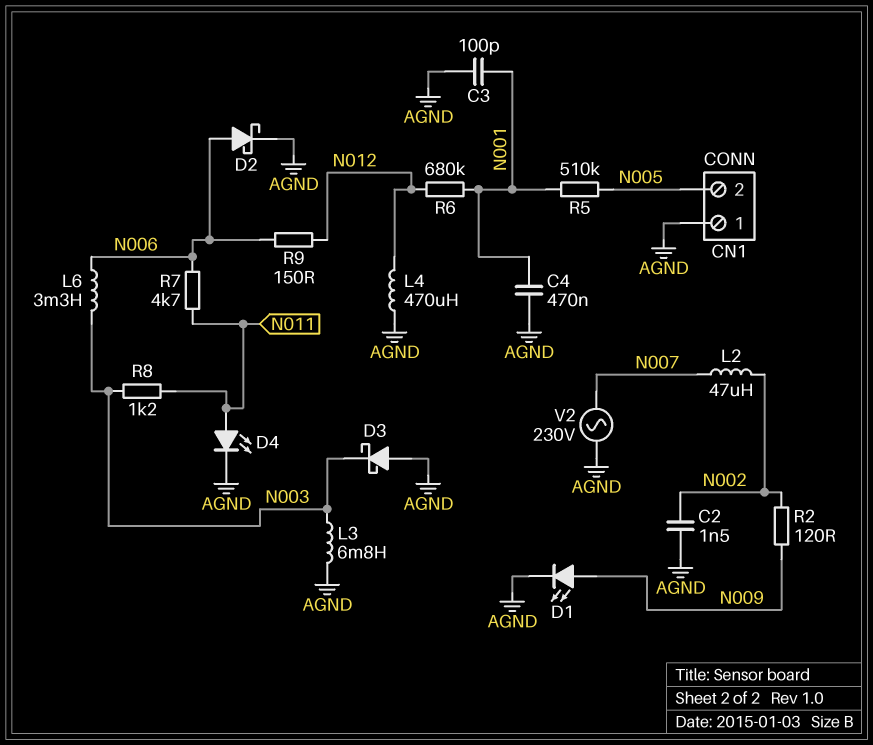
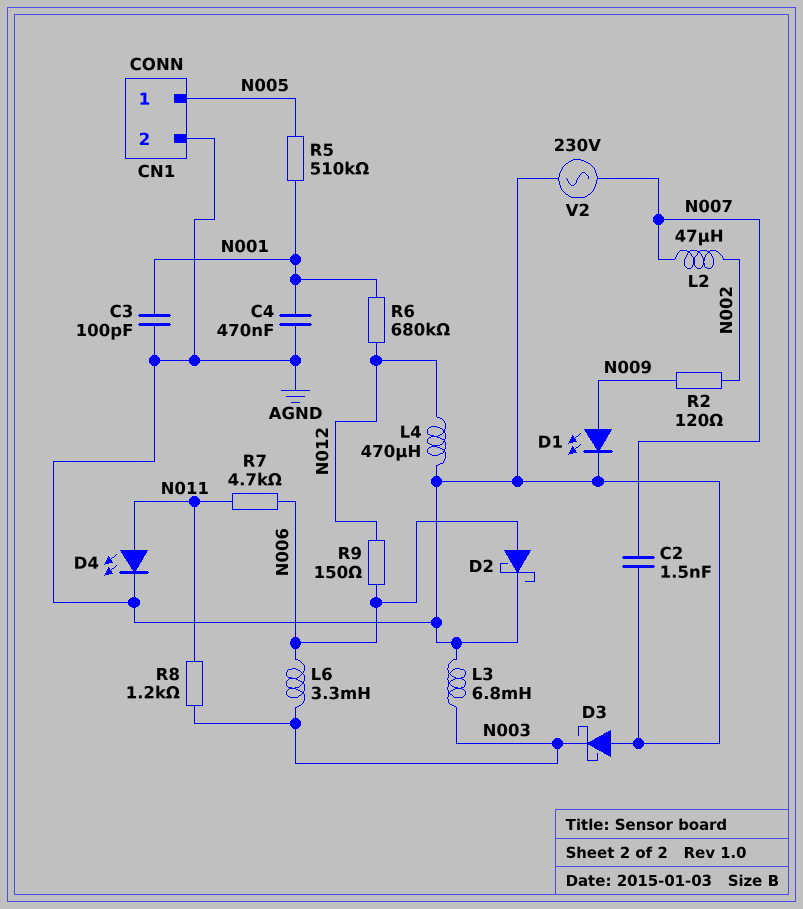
C2: 1.5nF (AGND, N002) -> 1.5nF (AGND, N007)
CN1 pin 1: AGND -> N005
CN1 pin 2: N005 -> AGND

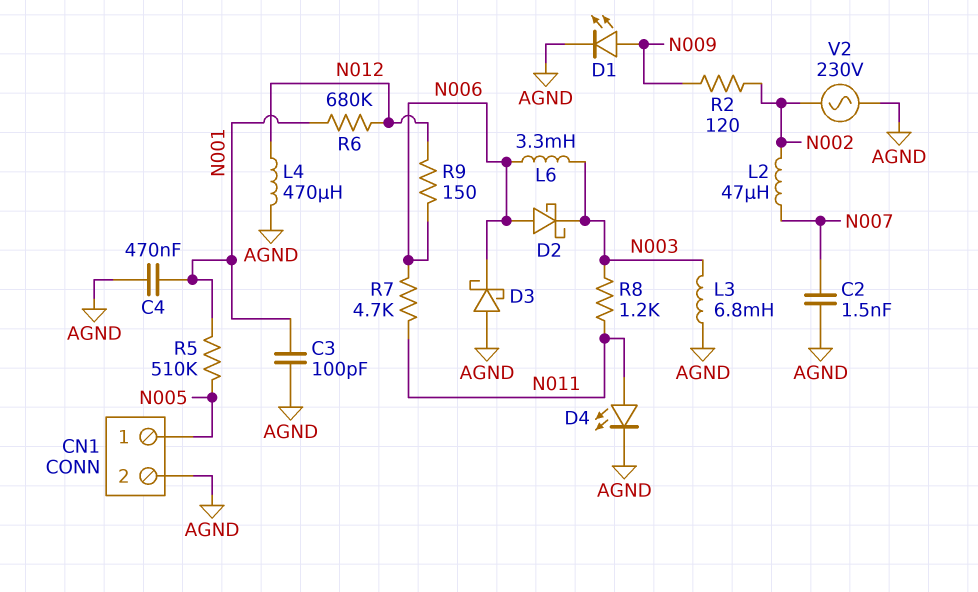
D2: schottky (A N006, K AGND) -> schottky (A N006, K N003)
D3: schottky (A AGND, K N003) -> schottky (A AGND, K N006)
V2: AC 230V (AGND, N007) -> AC 230V (AGND, N002)

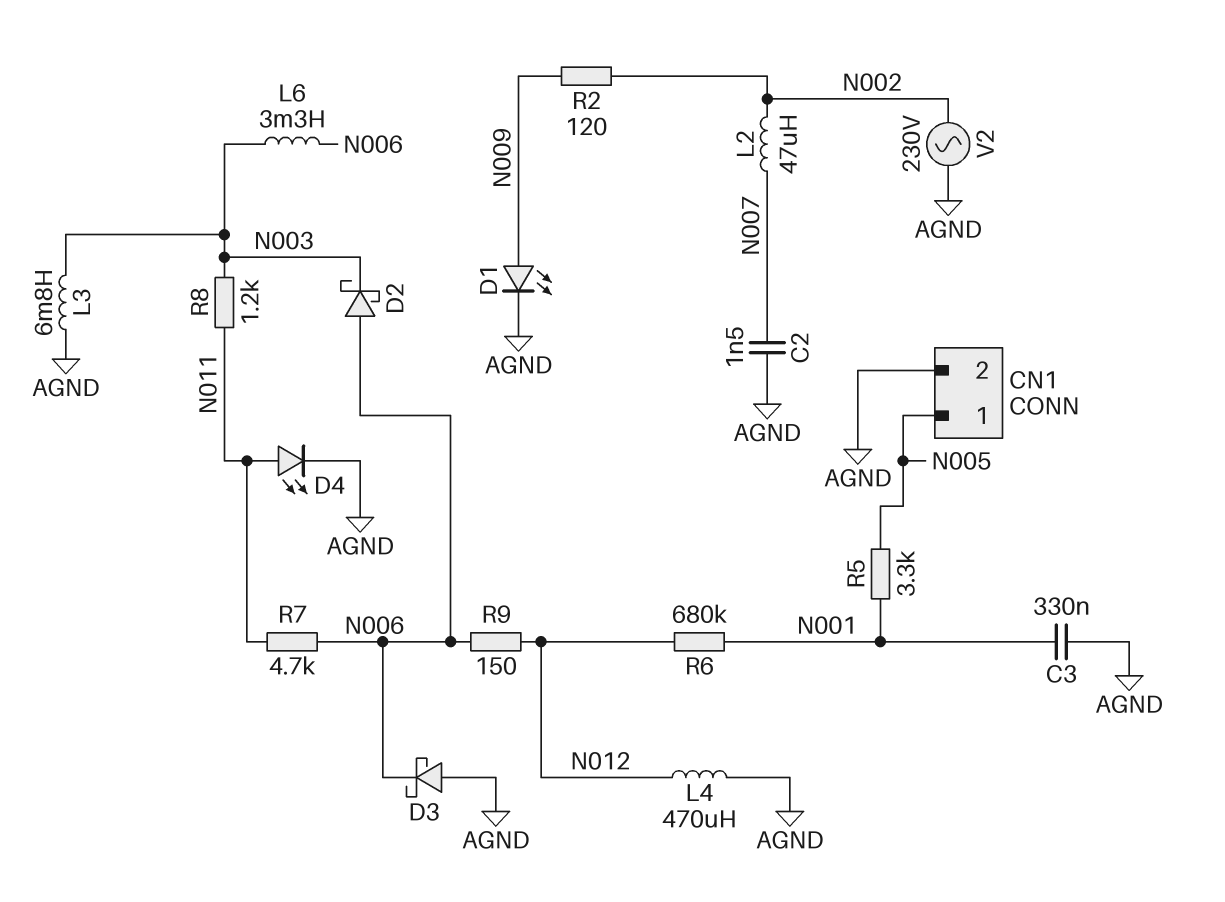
C3: 100pF (AGND, N001) -> 330nF (AGND, N001)
C4: 470nF (AGND, N001) -> none
R5: 510k (N001, N005) -> 3.3k (N001, N005)

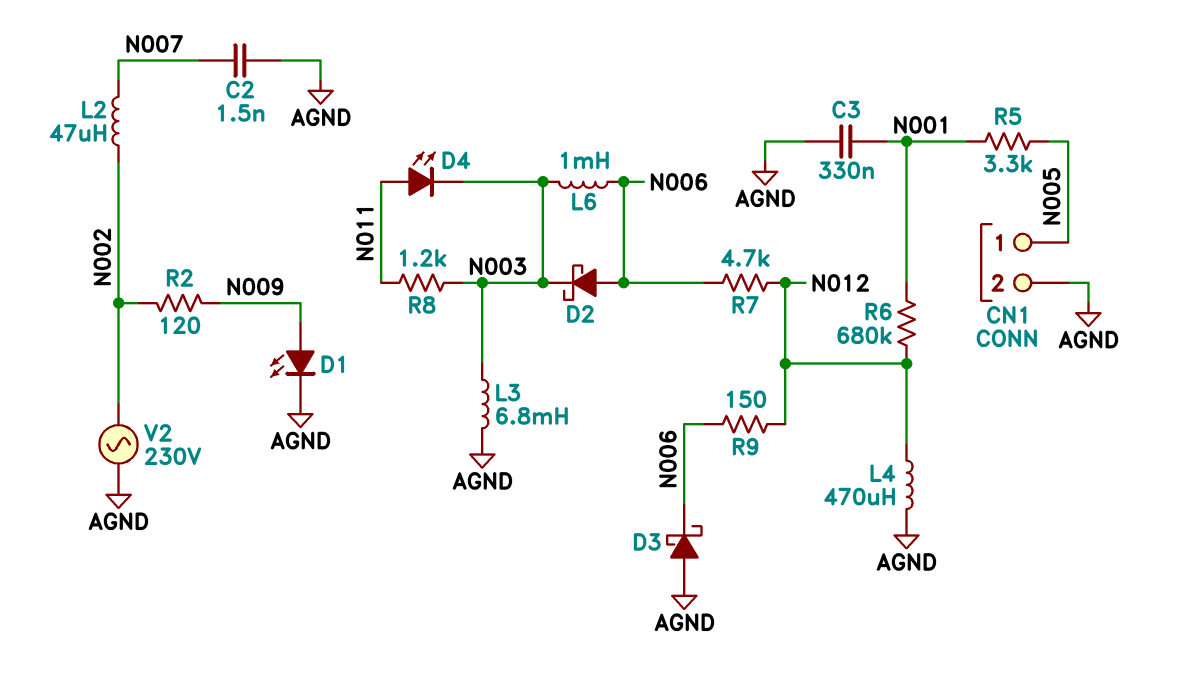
D4: LED (A N011, K AGND) -> LED (A N011, K N003)
L6: 3.3mH (N003, N006) -> 1mH (N003, N006)
R7: 4.7k (N006, N011) -> 4.7k (N006, N012)

